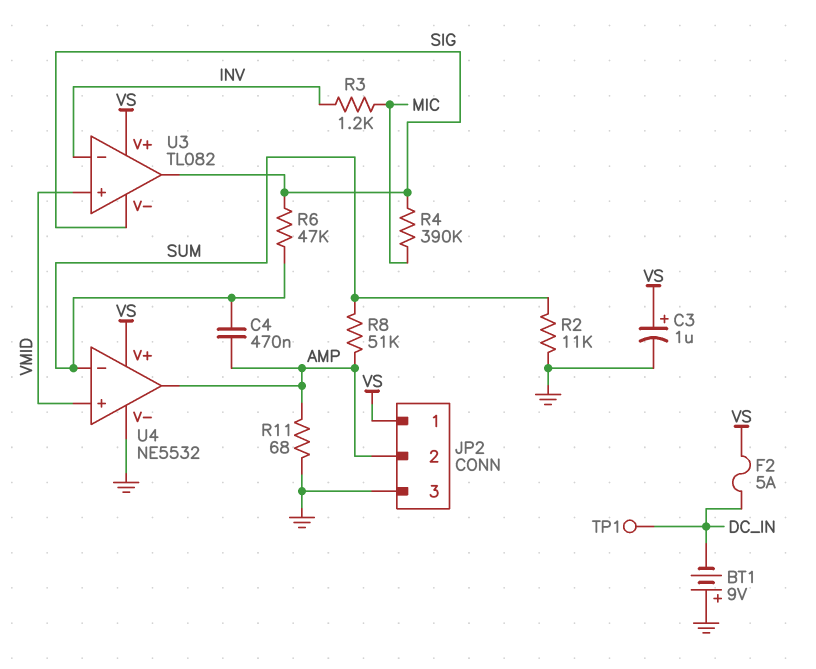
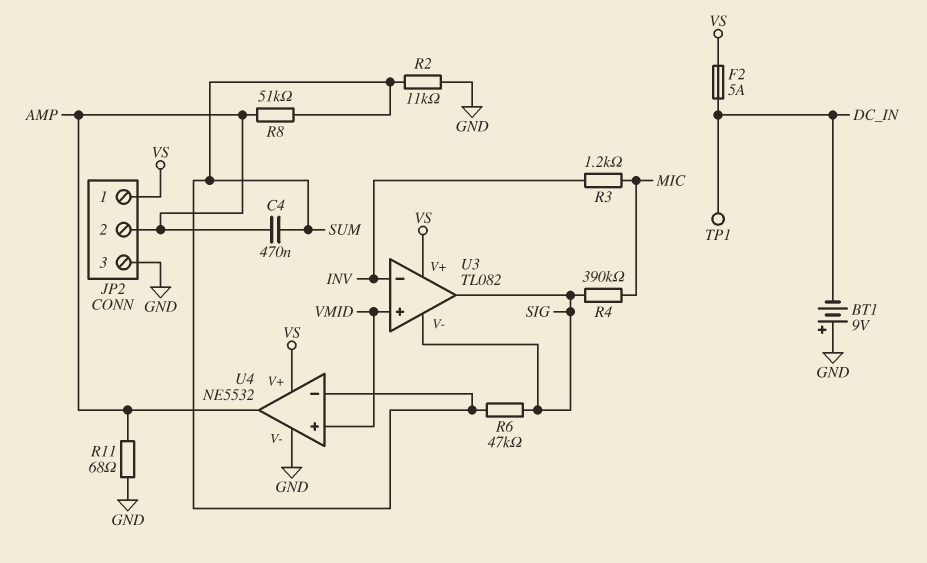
C3: 1uF (plus VS, minus GND) -> none

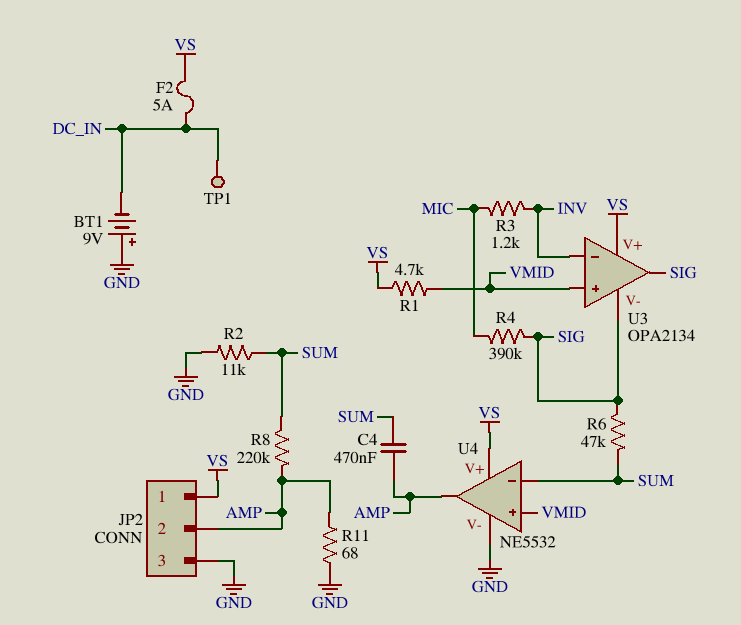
R1: none -> 4.7k (VMID, VS)
R8: 51k (AMP, SUM) -> 220k (AMP, SUM)
U3: TL082 -> OPA2134

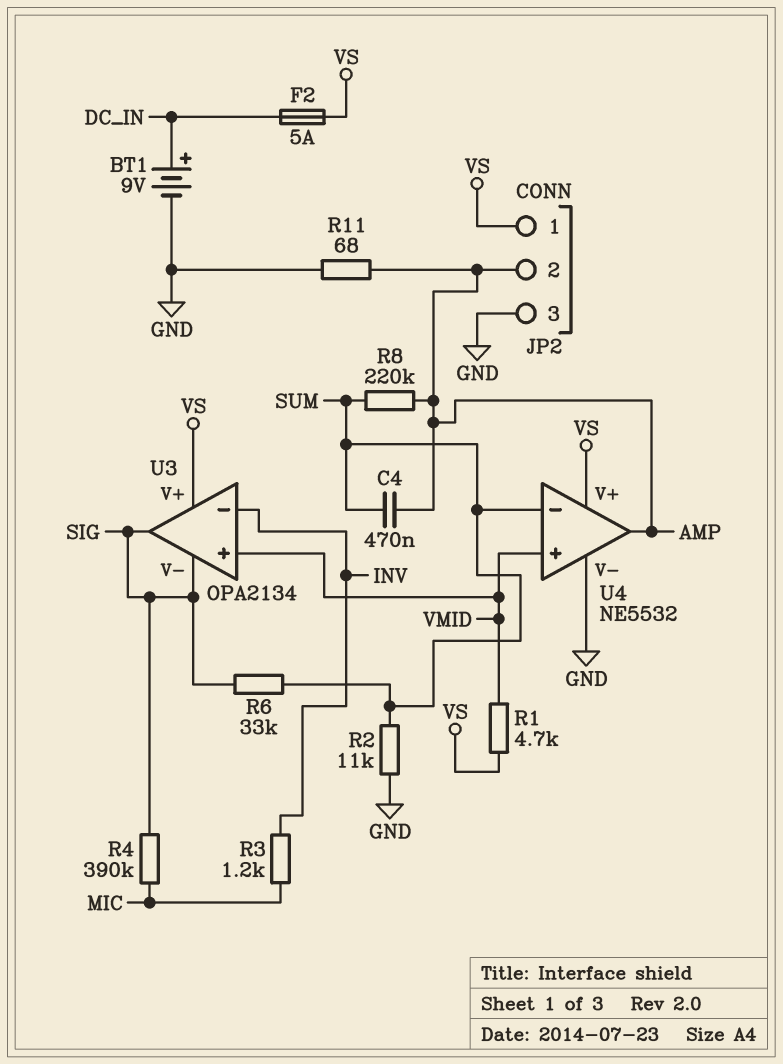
BT1: 9V (plus GND, minus DC_IN) -> 9V (plus DC_IN, minus GND)
R6: 47k (SIG, SUM) -> 33k (SIG, SUM)
TP1: test point (DC_IN) -> none

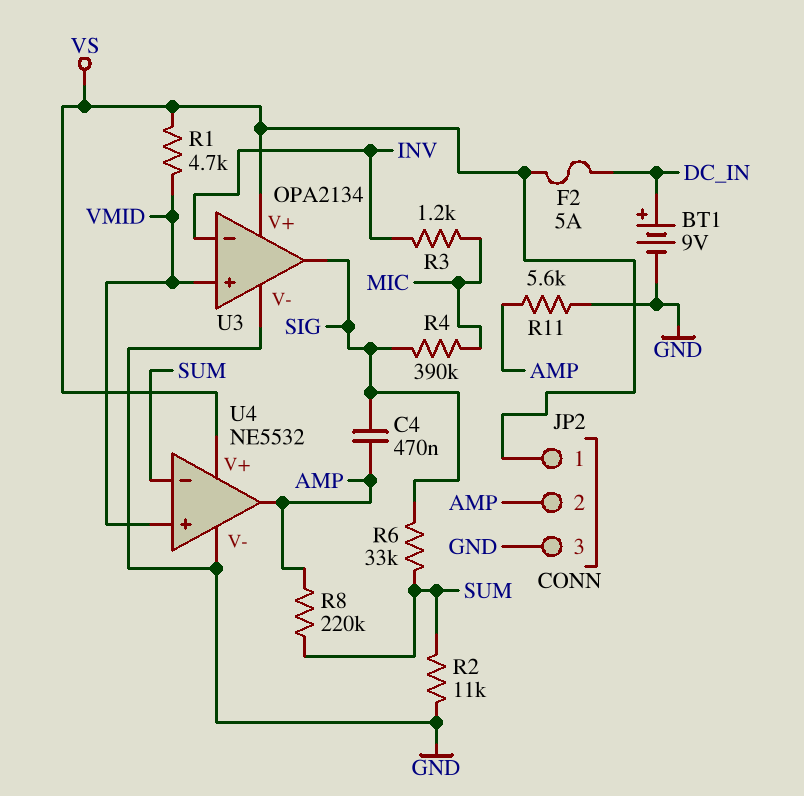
C4: 470nF (AMP, SUM) -> 470nF (AMP, SIG)
R11: 68 (AMP, GND) -> 5.6k (AMP, GND)
U3 pin V-: SIG -> GND

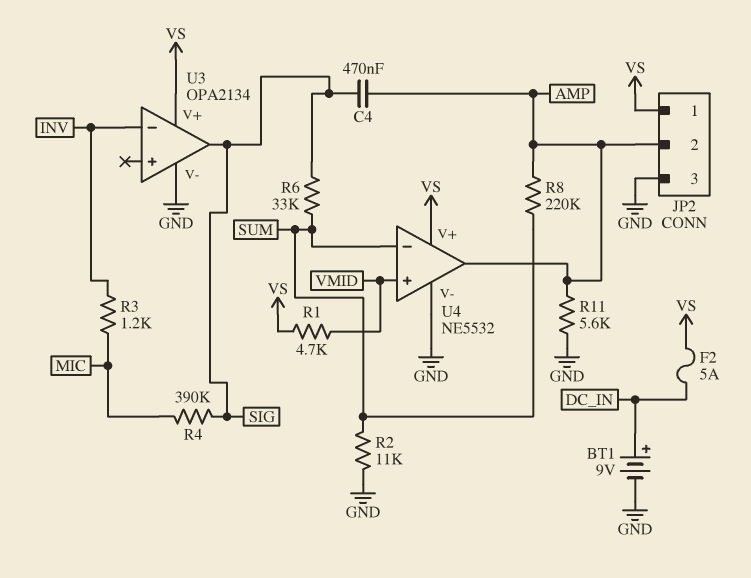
U3 pin in+: VMID -> none

